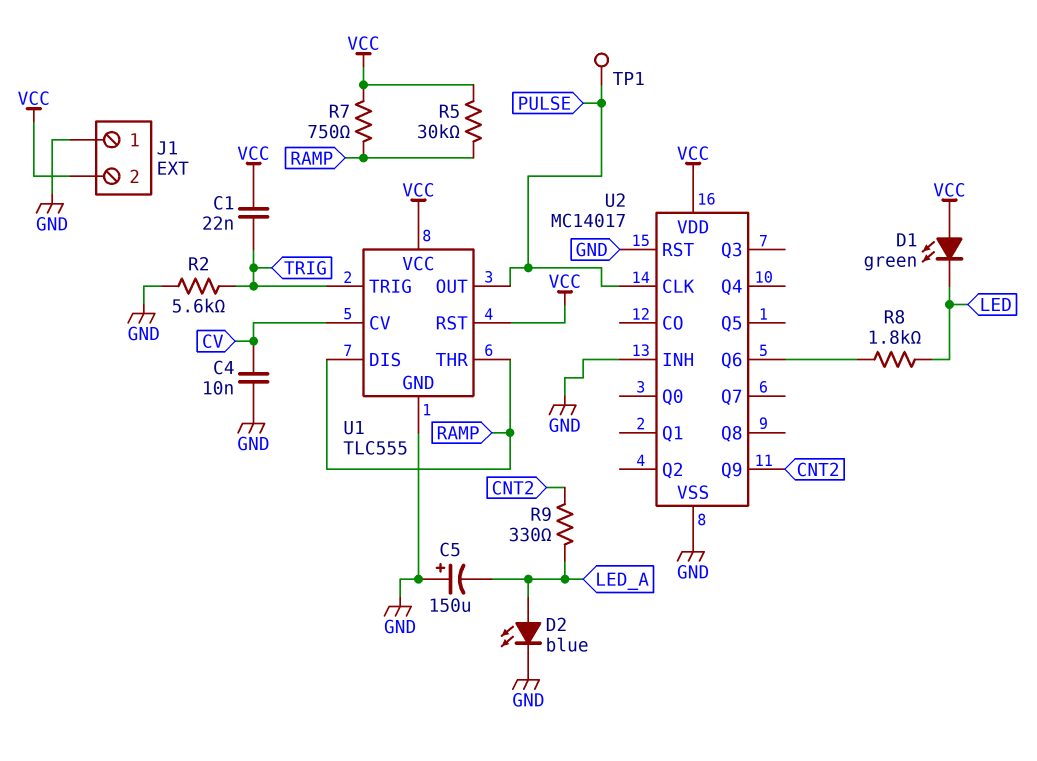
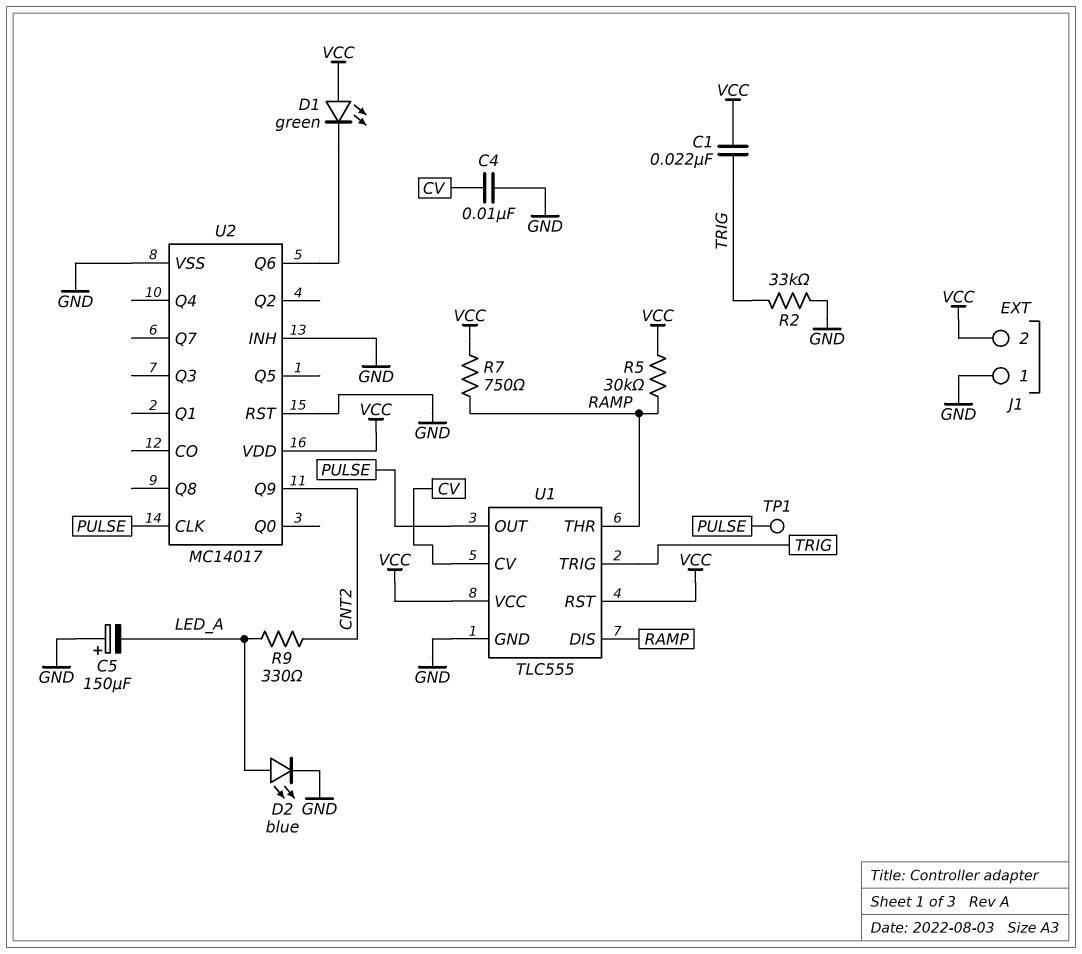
D1: LED green (A VCC, K LED) -> LED green (A VCC, K U2/Q6)
R2: 5.6k (GND, TRIG) -> 33k (GND, TRIG)
R8: 1.8k (LED, U2/Q6) -> none

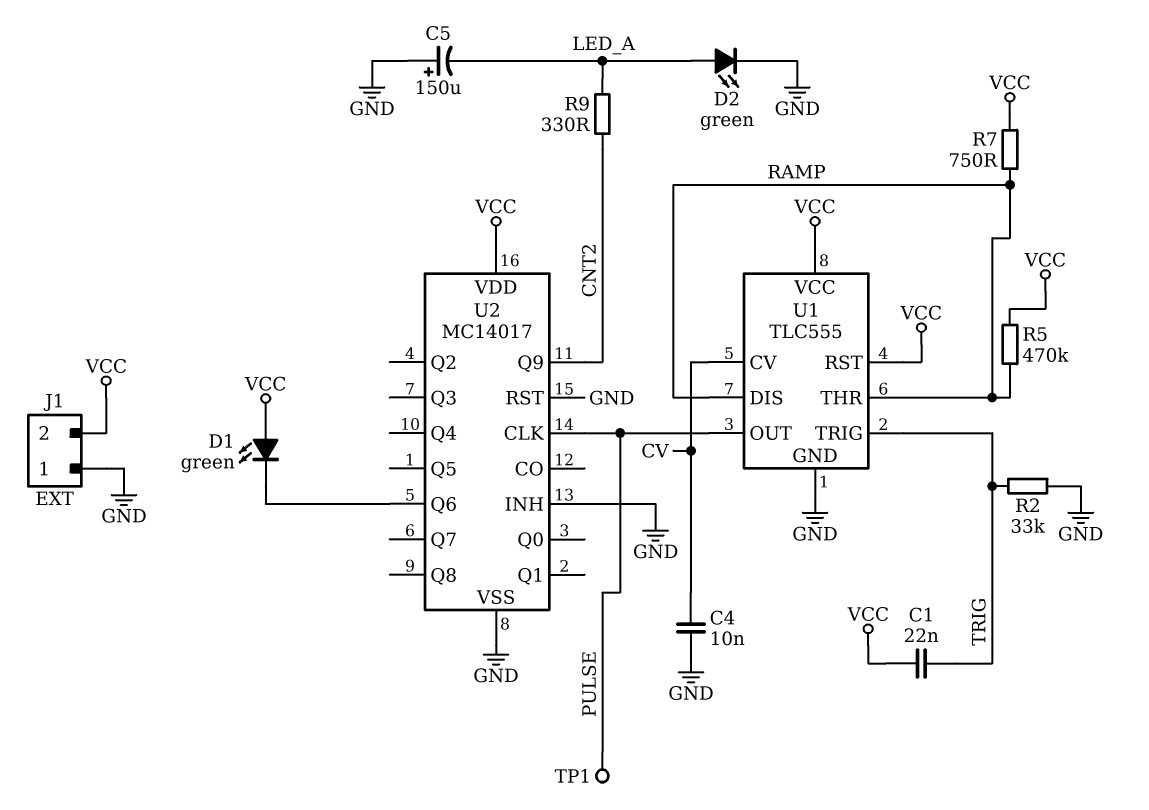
D2: LED blue (A LED_A, K GND) -> LED green (A LED_A, K GND)
R5: 30k (RAMP, VCC) -> 470k (RAMP, VCC)

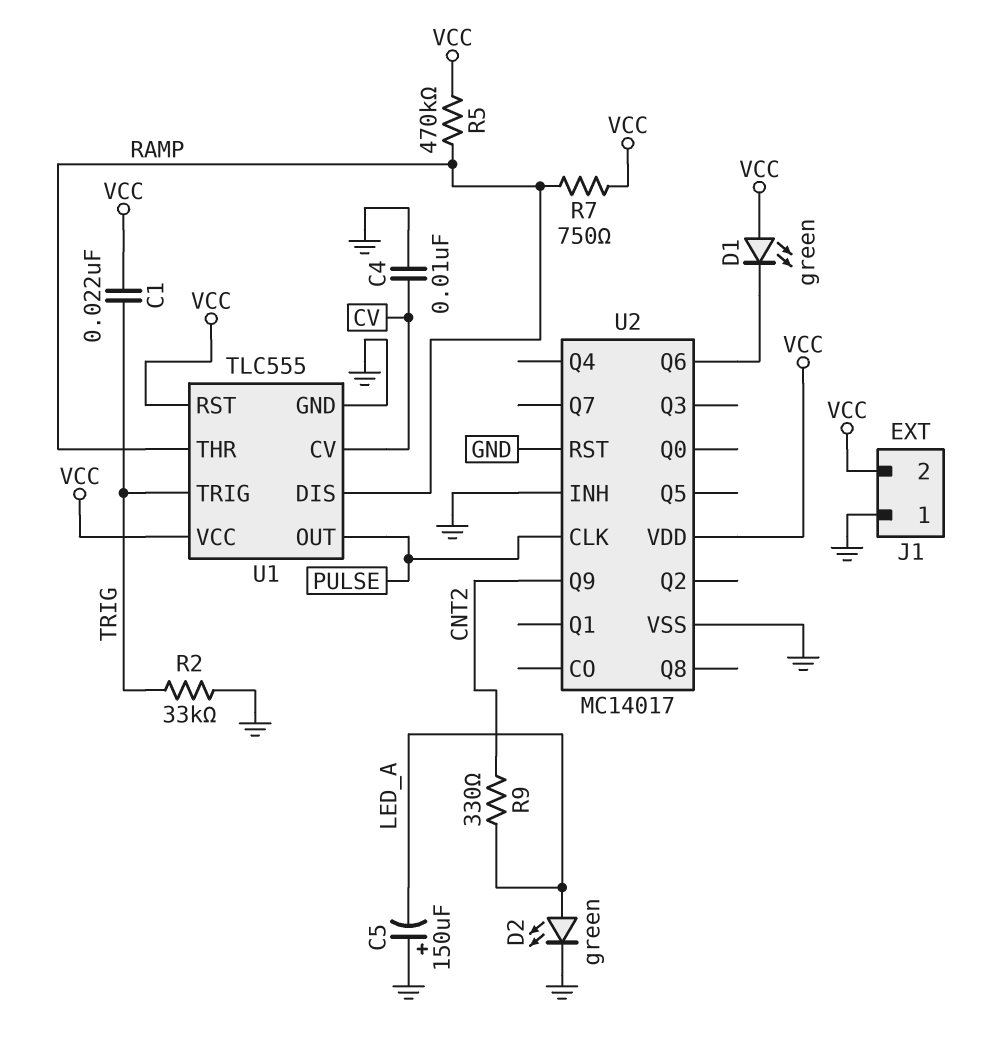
TP1: test point (PULSE) -> none

